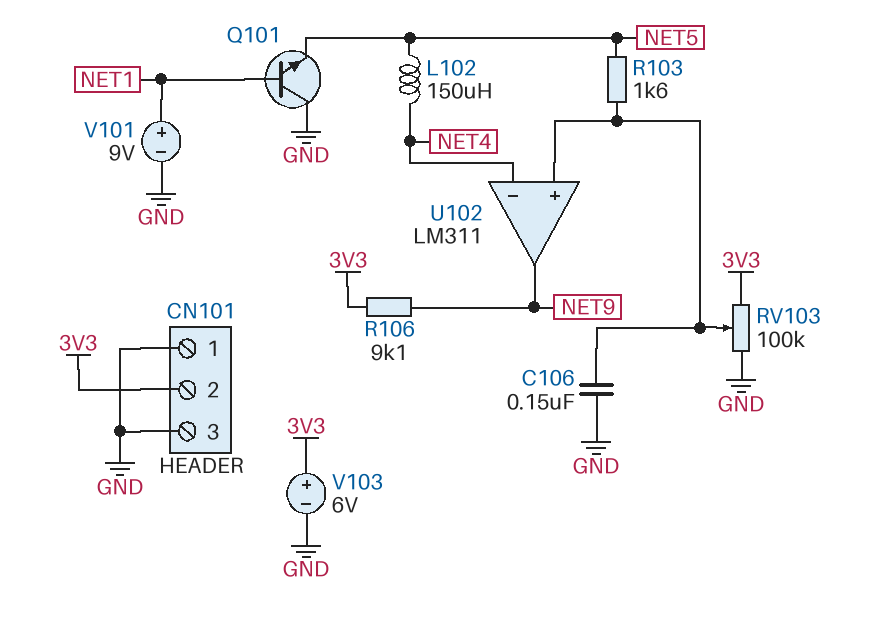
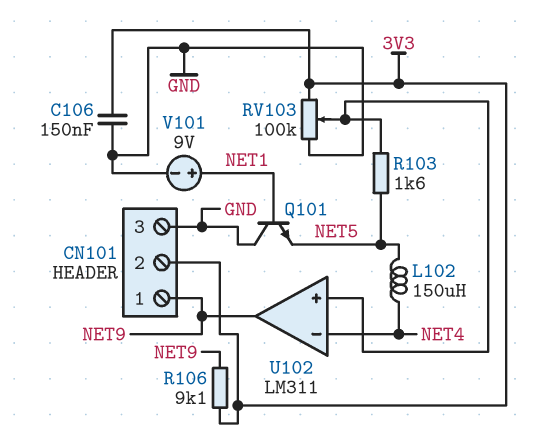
C106: 150nF (GND, U102/in+) -> 150nF (3V3, GND)
CN101 pin 1: GND -> NET9
V103: 6V (plus 3V3, minus GND) -> none

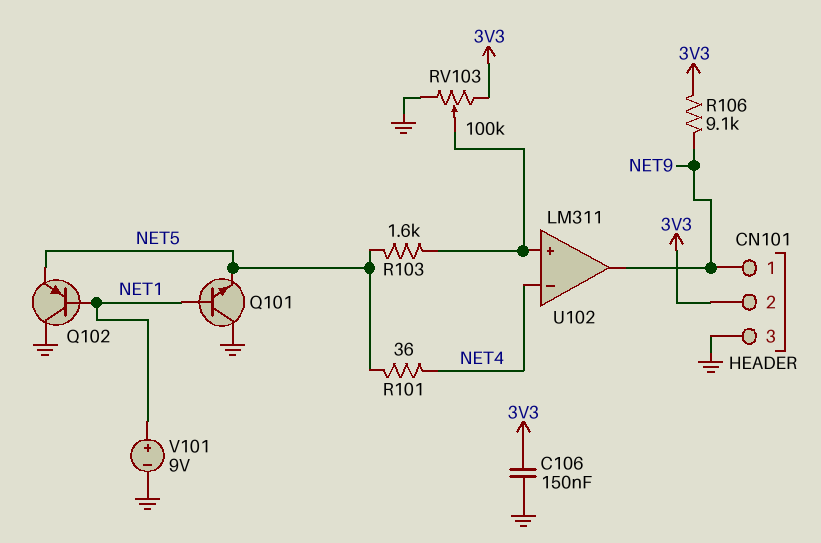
L102: 150uH (NET4, NET5) -> none
Q102: none -> PNP (B NET1, C GND, E NET5)
R101: none -> 36 (NET4, NET5)

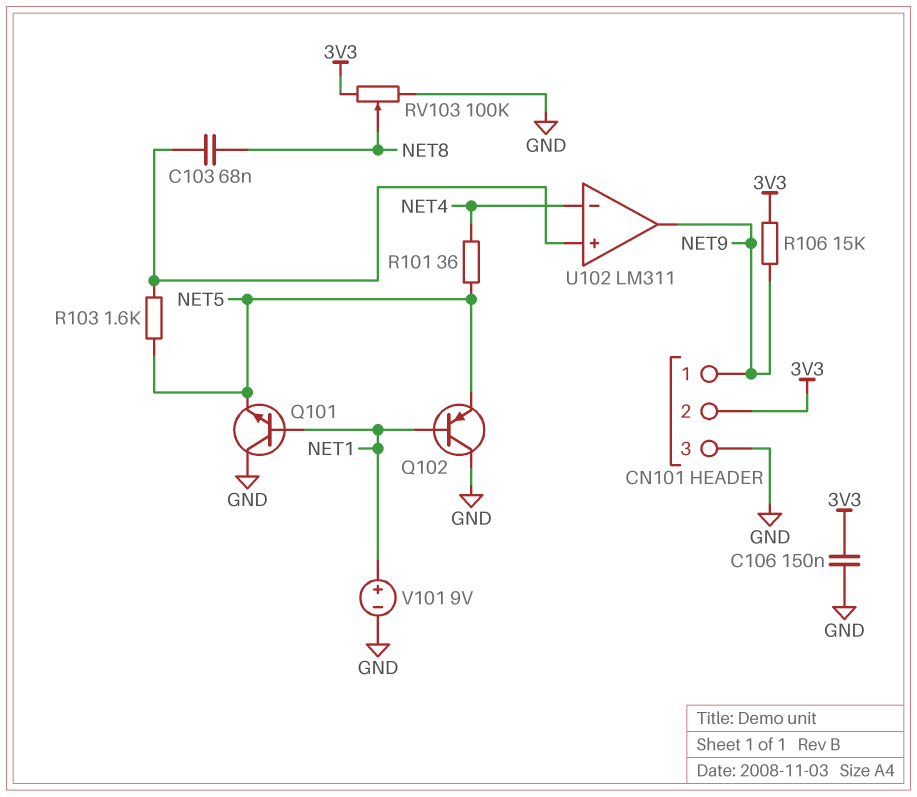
C103: none -> 68nF (NET8, U102/in+)
R106: 9.1k (3V3, NET9) -> 15k (3V3, NET9)
RV103: 100k (3V3, GND, wiper U102/in+) -> 100k (3V3, GND, wiper NET8)

